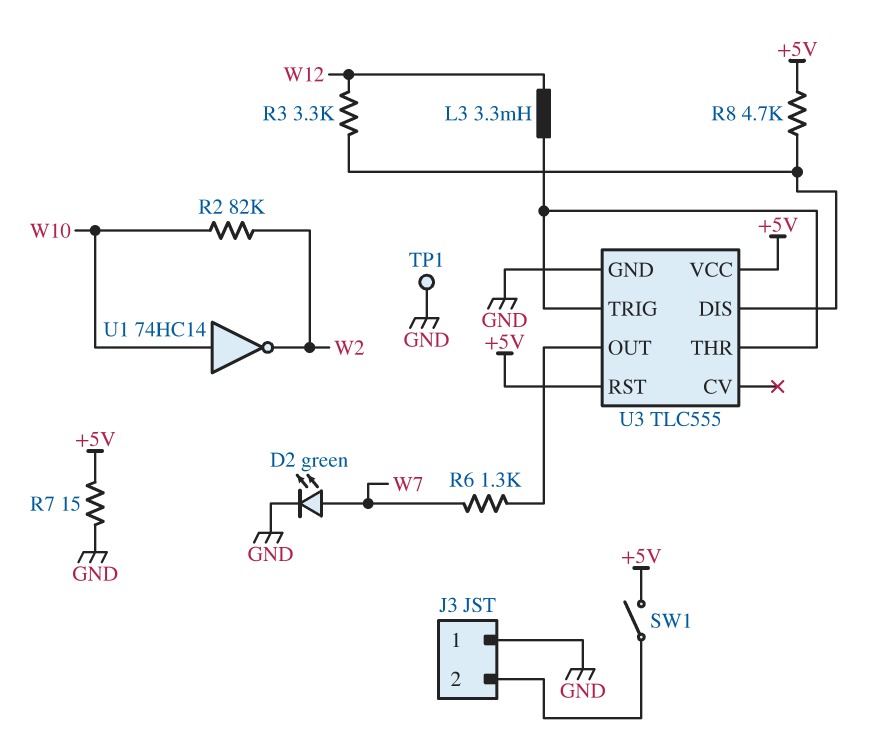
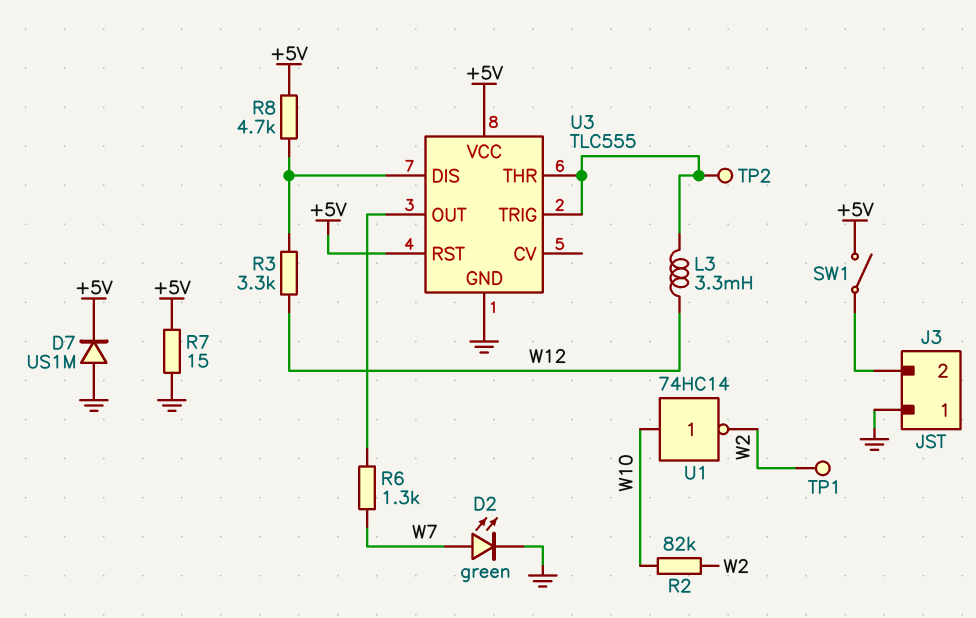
D7: none -> diode US1M (A GND, K +5V)
TP1: test point (GND) -> test point (W2)
TP2: none -> test point (U3/THR)

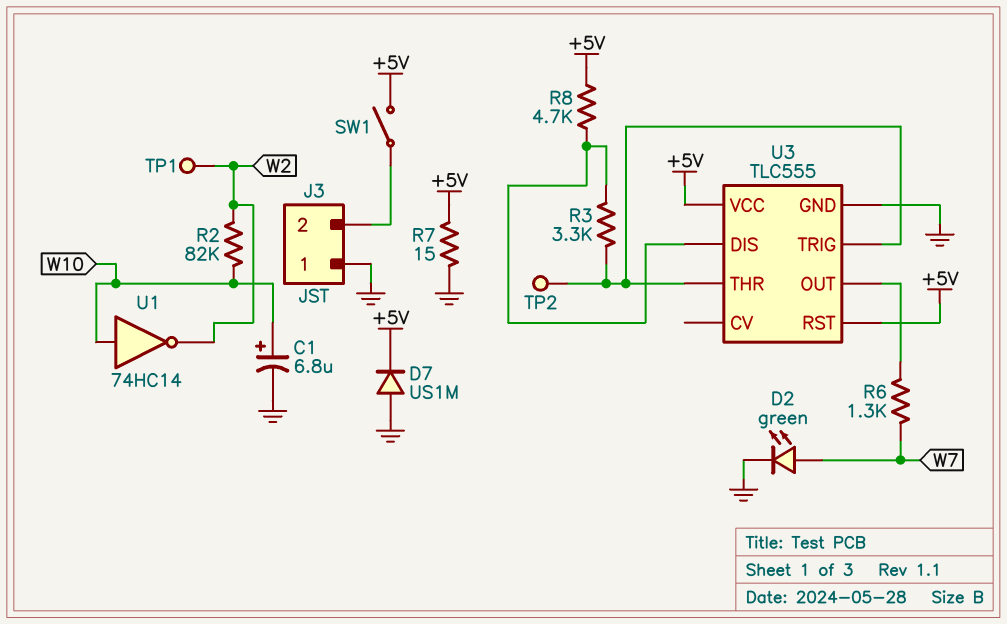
C1: none -> 6.8uF (plus W10, minus GND)
L3: 3.3mH (U3/THR, W12) -> none
R3: 3.3k (U3/DIS, W12) -> 3.3k (U3/DIS, U3/THR)

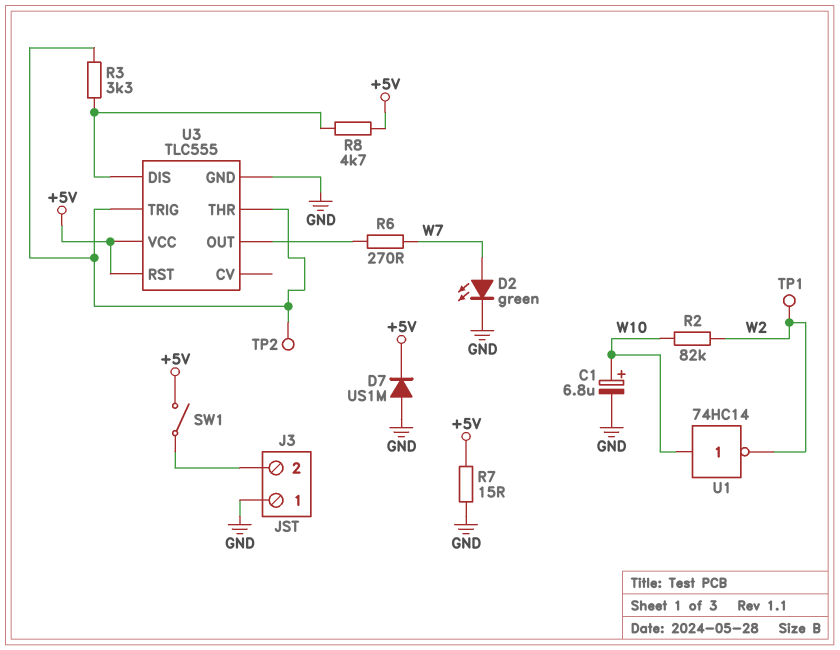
R6: 1.3k (U3/OUT, W7) -> 270 (U3/OUT, W7)

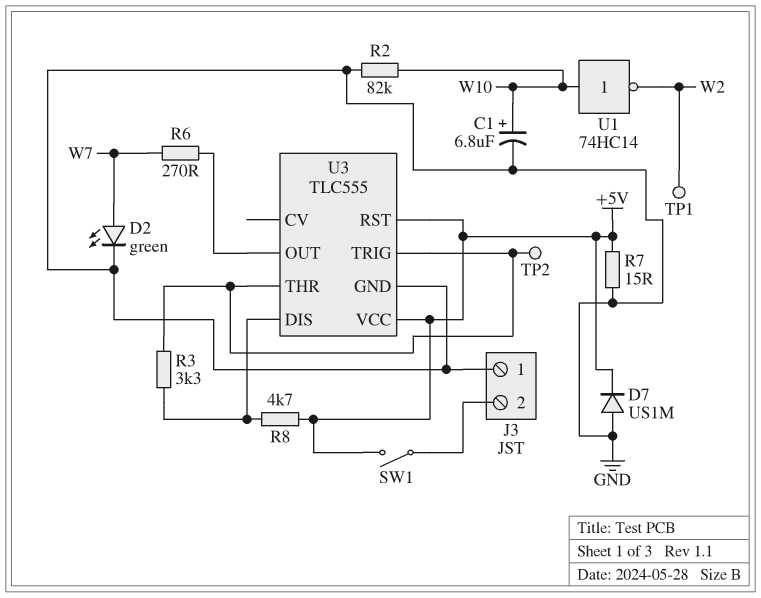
R2: 82k (W2, W10) -> 82k (GND, W10)

